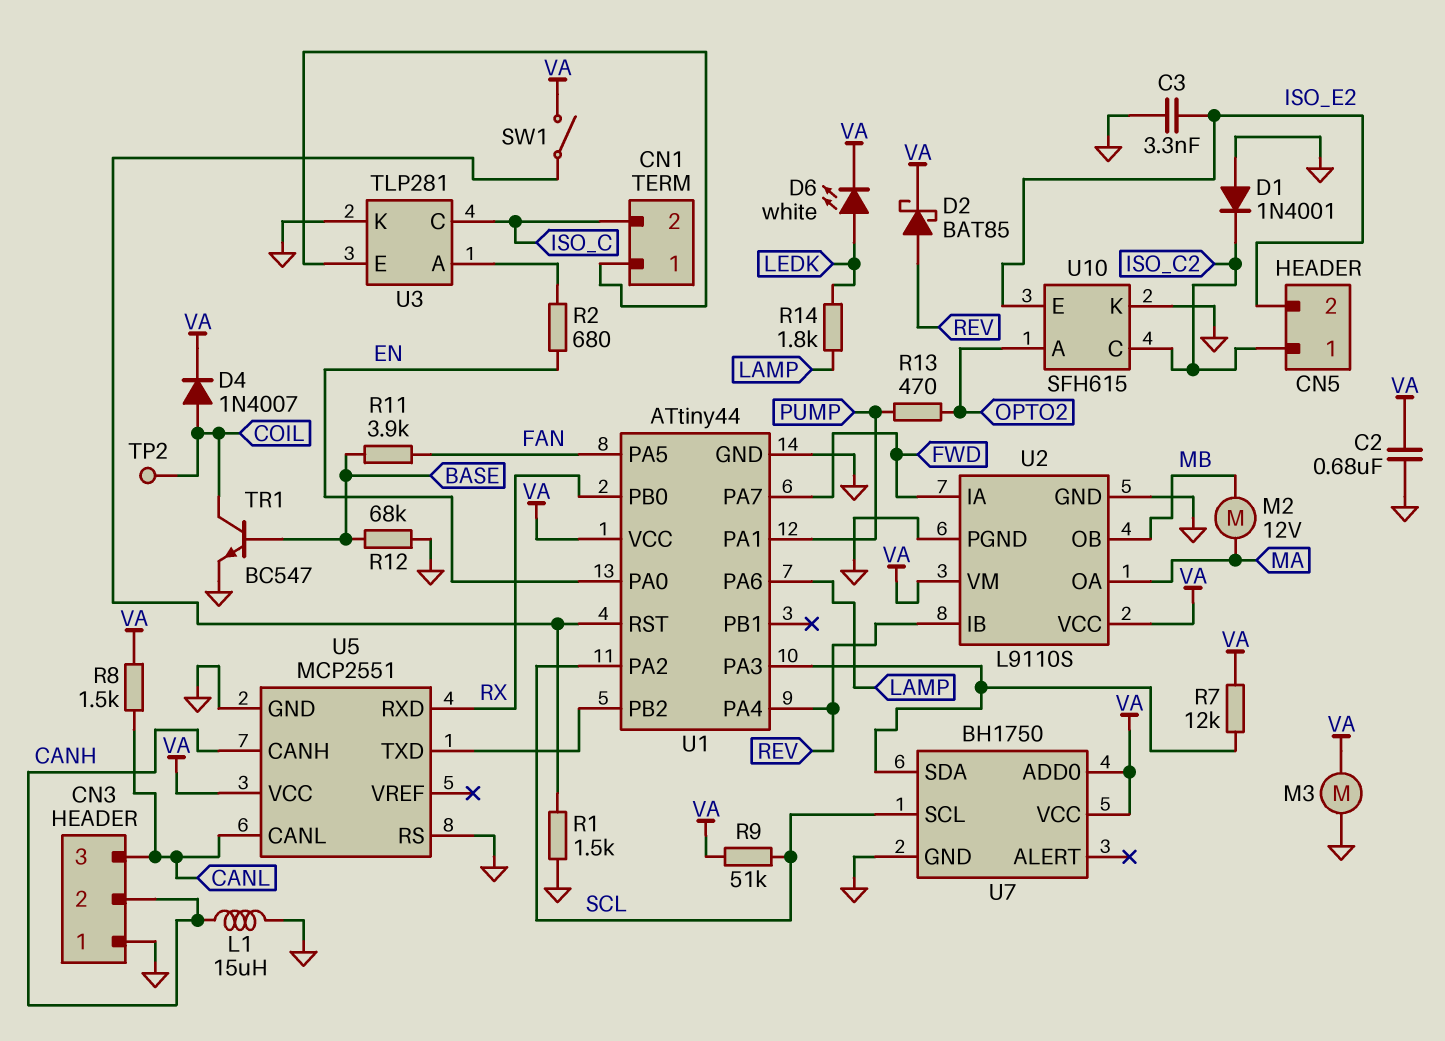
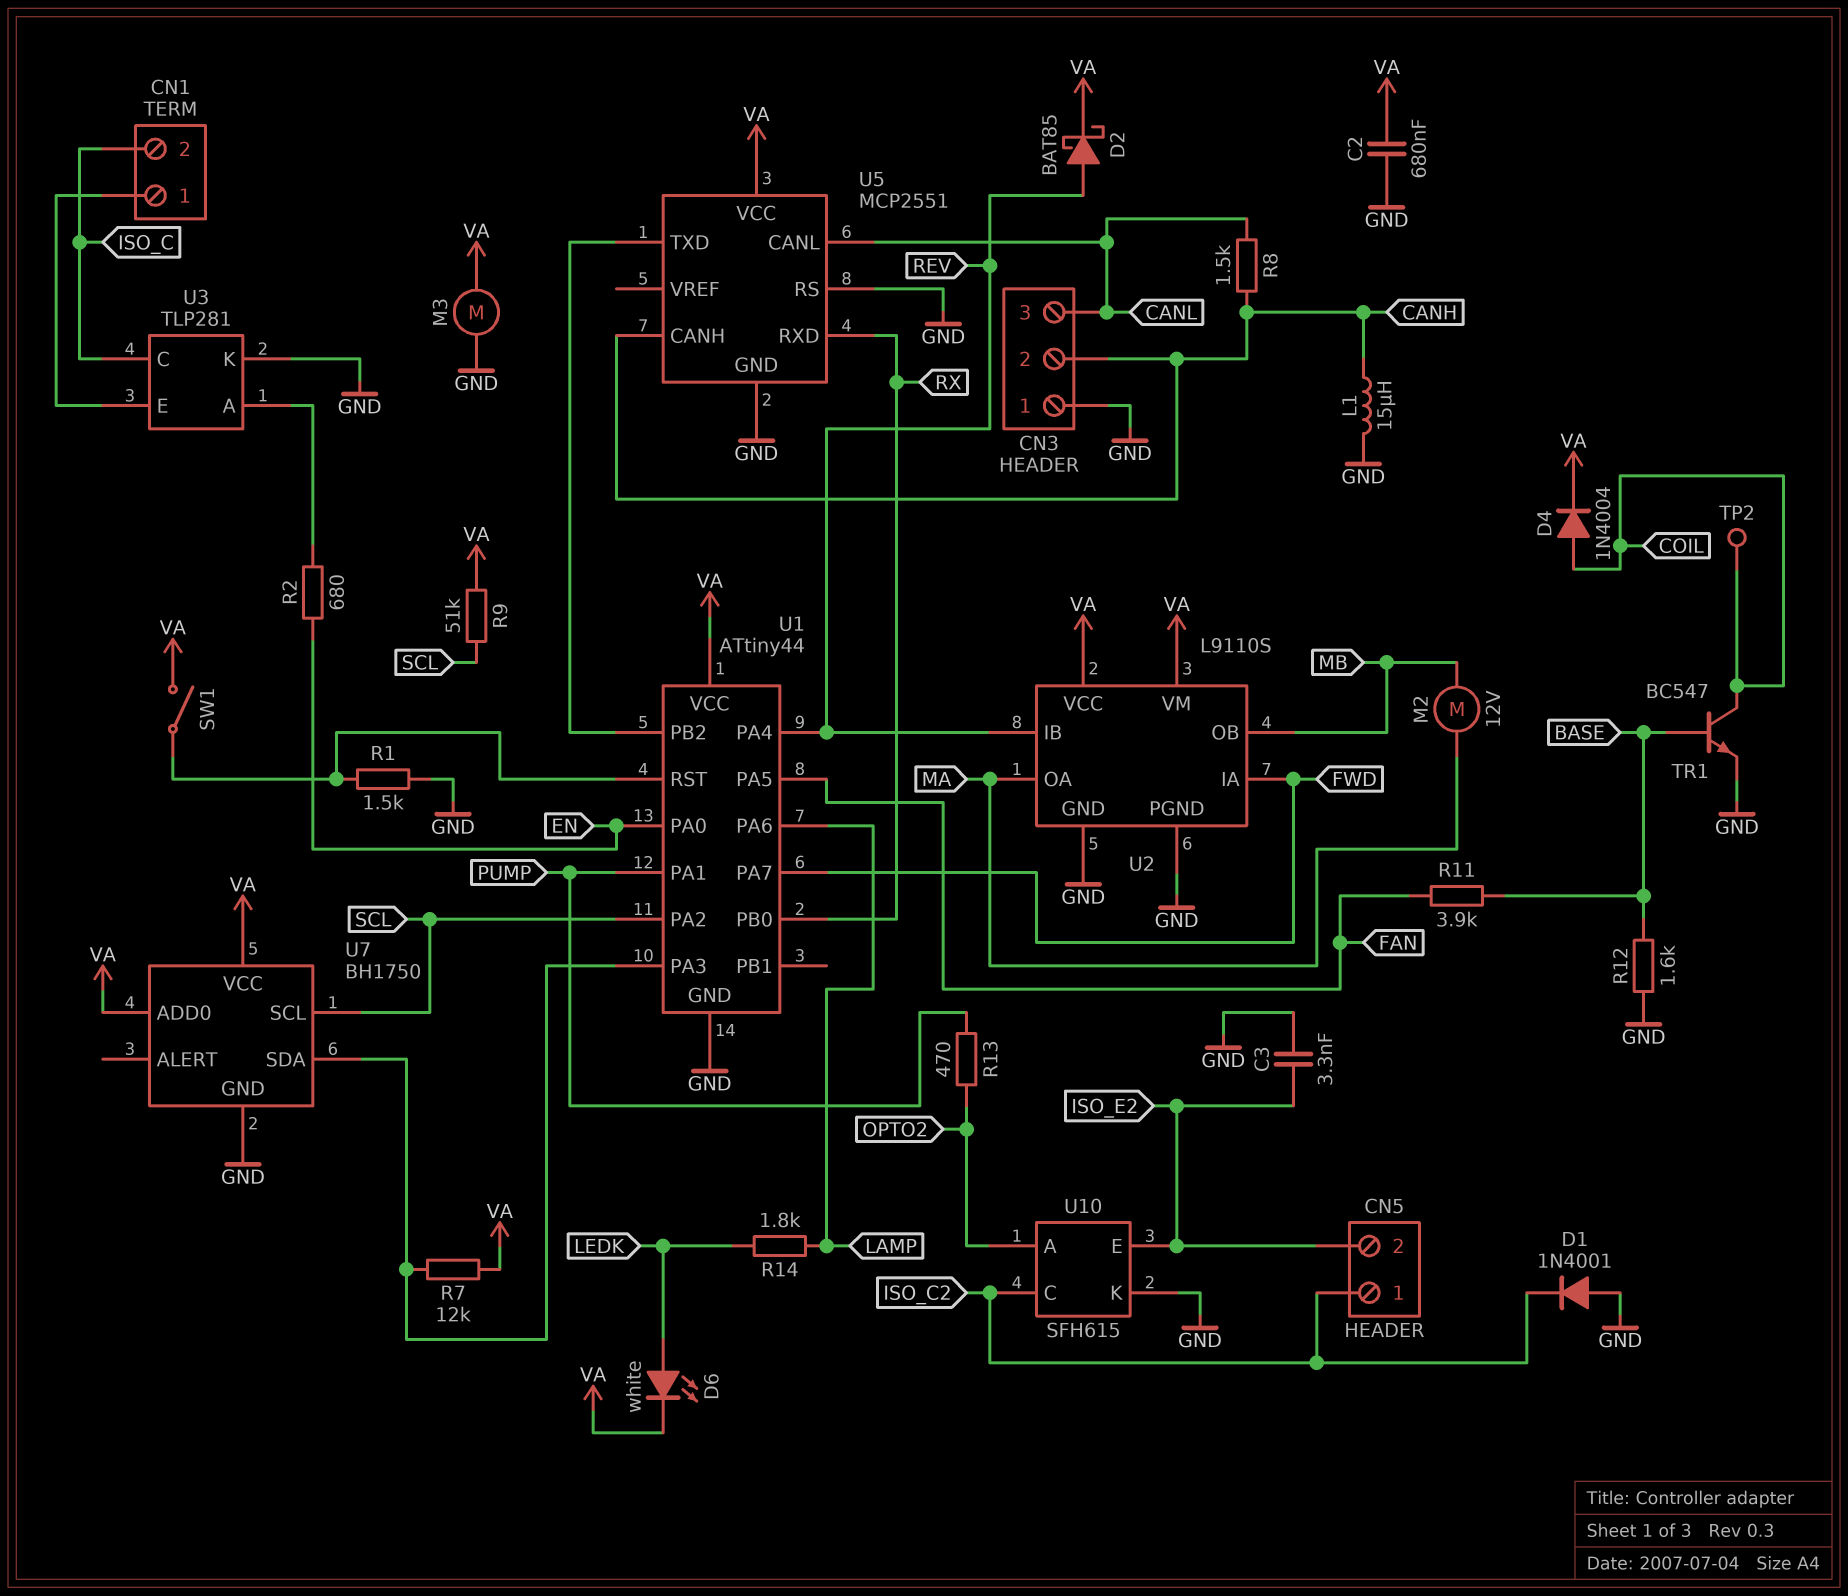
D4: diode 1N4007 (A COIL, K VA) -> diode 1N4004 (A COIL, K VA)
R8: 1.5k (CANL, VA) -> 1.5k (CANH, CANL)
R12: 68k (BASE, GND) -> 1.6k (BASE, GND)

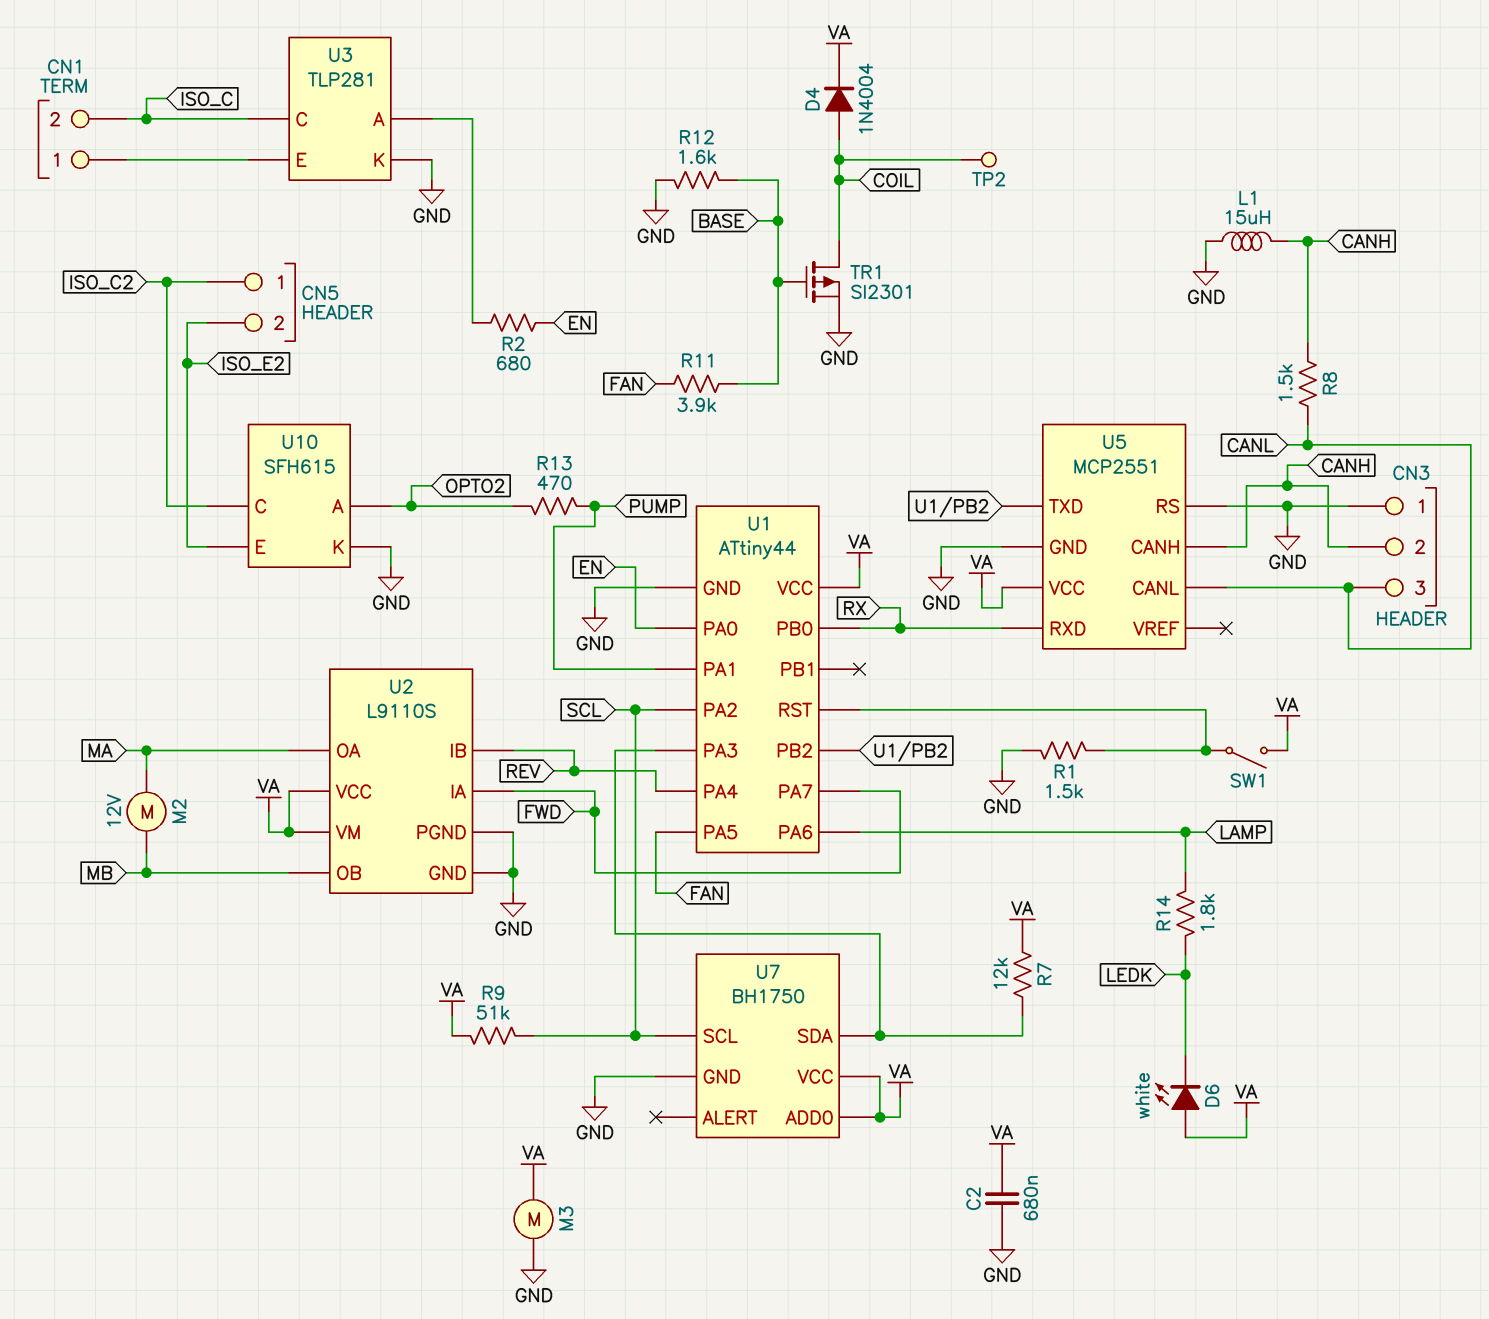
C3: 3.3nF (GND, ISO_E2) -> none
D1: diode 1N4001 (A GND, K ISO_C2) -> none
D2: schottky BAT85 (A REV, K VA) -> none
D6: LED white (A LEDK, K VA) -> LED white (A VA, K LEDK)
TR1: NPN BC547 (B BASE, C COIL, E GND) -> PMOS SI2301 (G BASE, D COIL, S GND)

